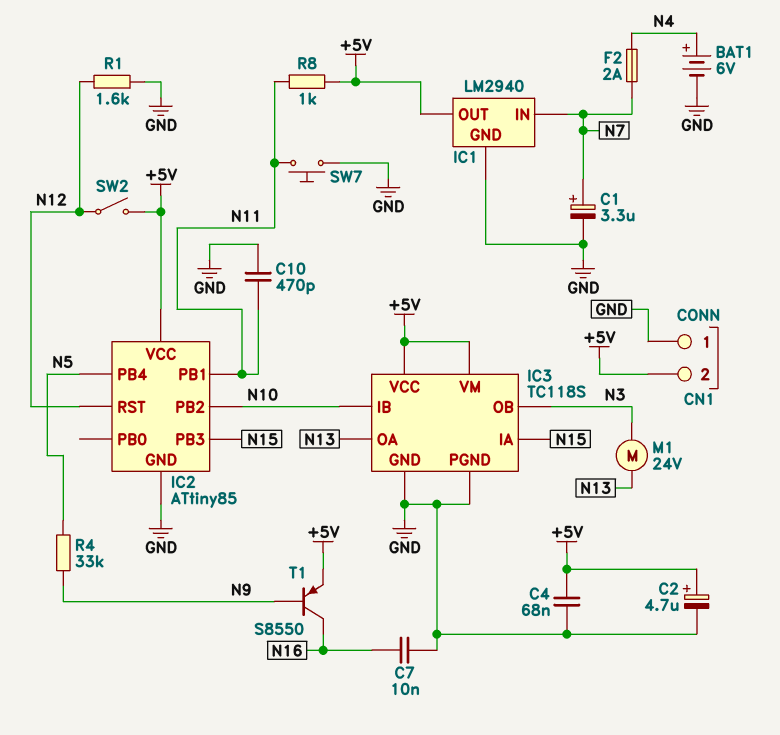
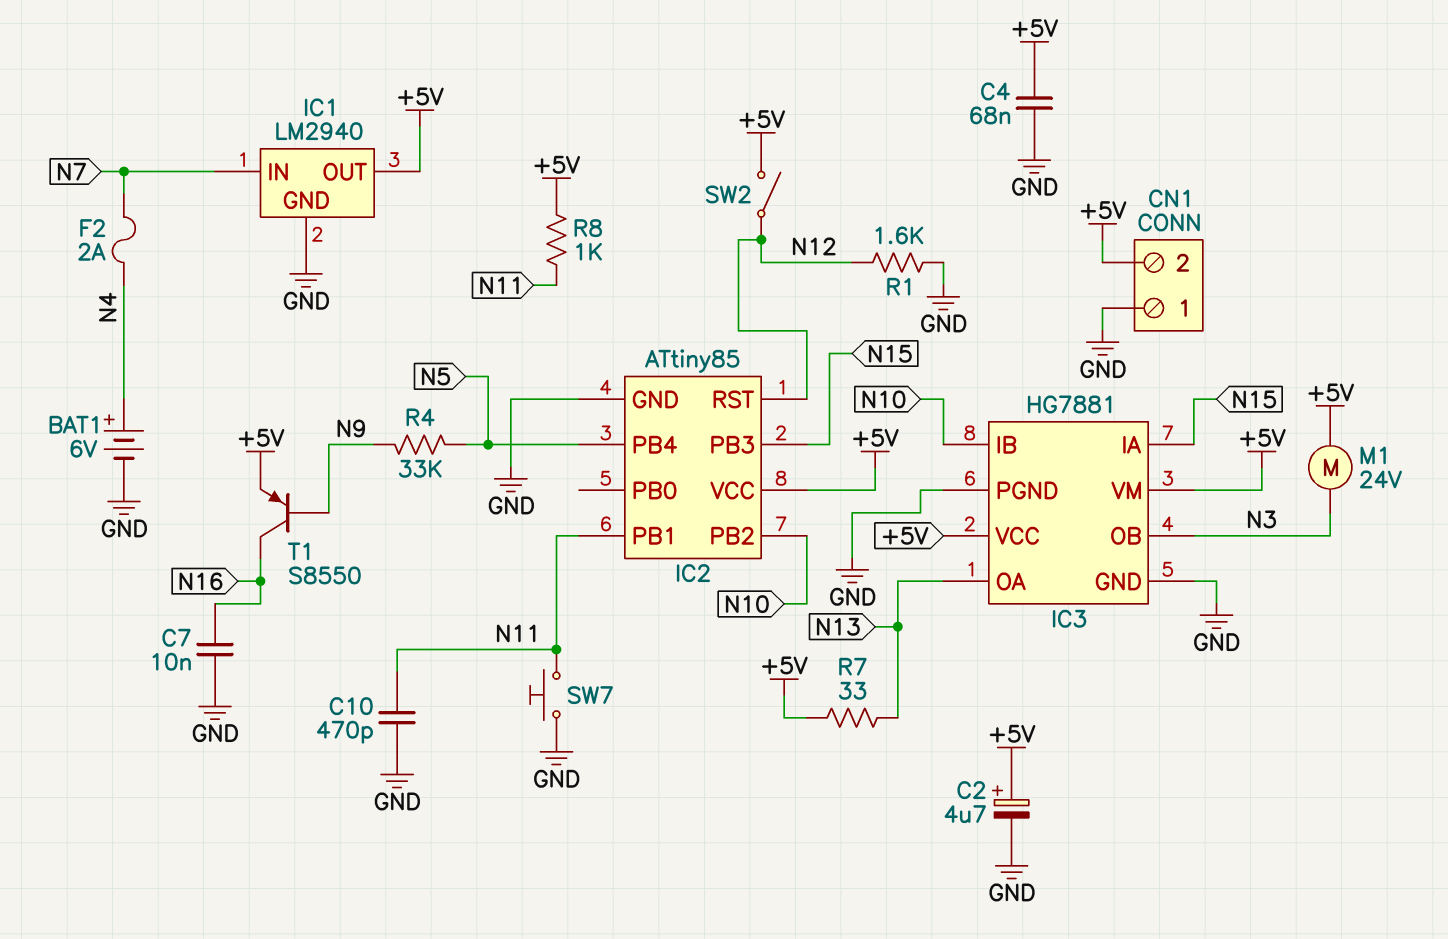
C1: 3.3uF (plus N7, minus GND) -> none
IC3: TC118S -> HG7881
M1: motor 24V (N3, N13) -> motor 24V (+5V, N3)
R7: none -> 33 (+5V, N13)

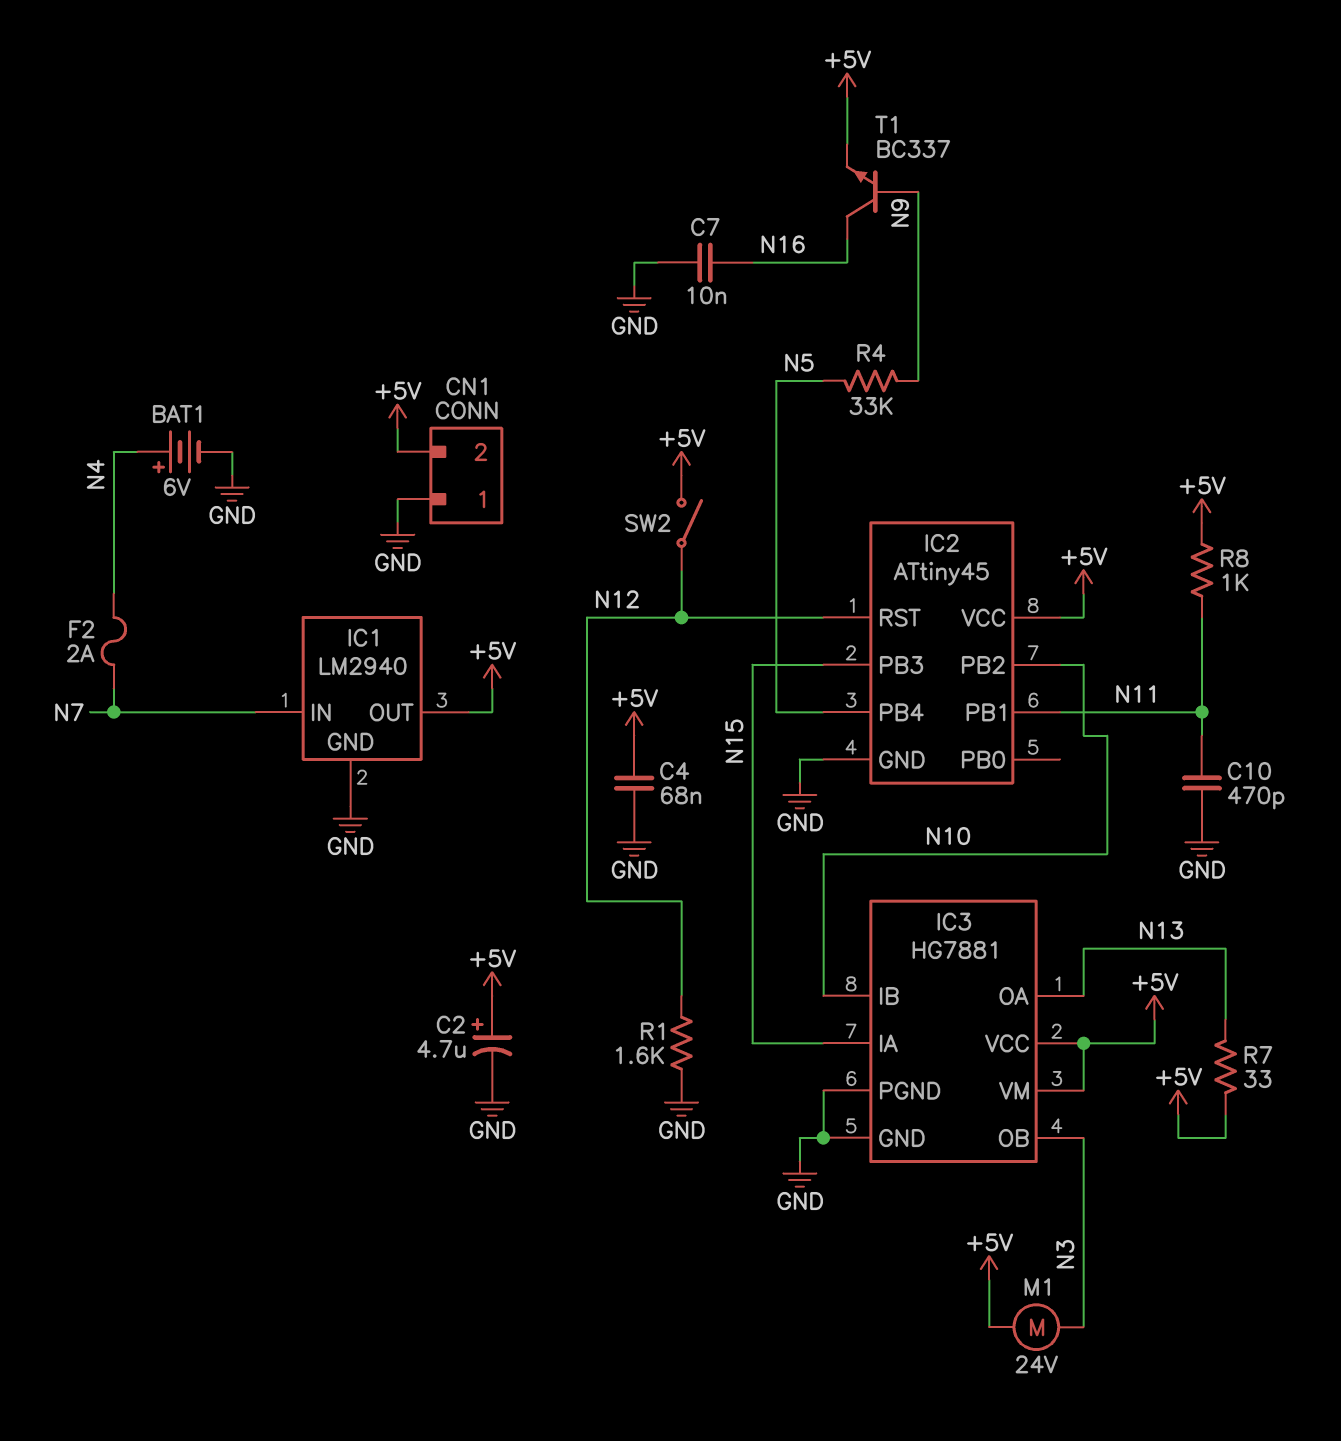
IC2: ATtiny85 -> ATtiny45
SW7: button (GND, N11) -> none
T1: PNP S8550 (B N9, C N16, E +5V) -> NPN BC337 (B N9, C N16, E +5V)

